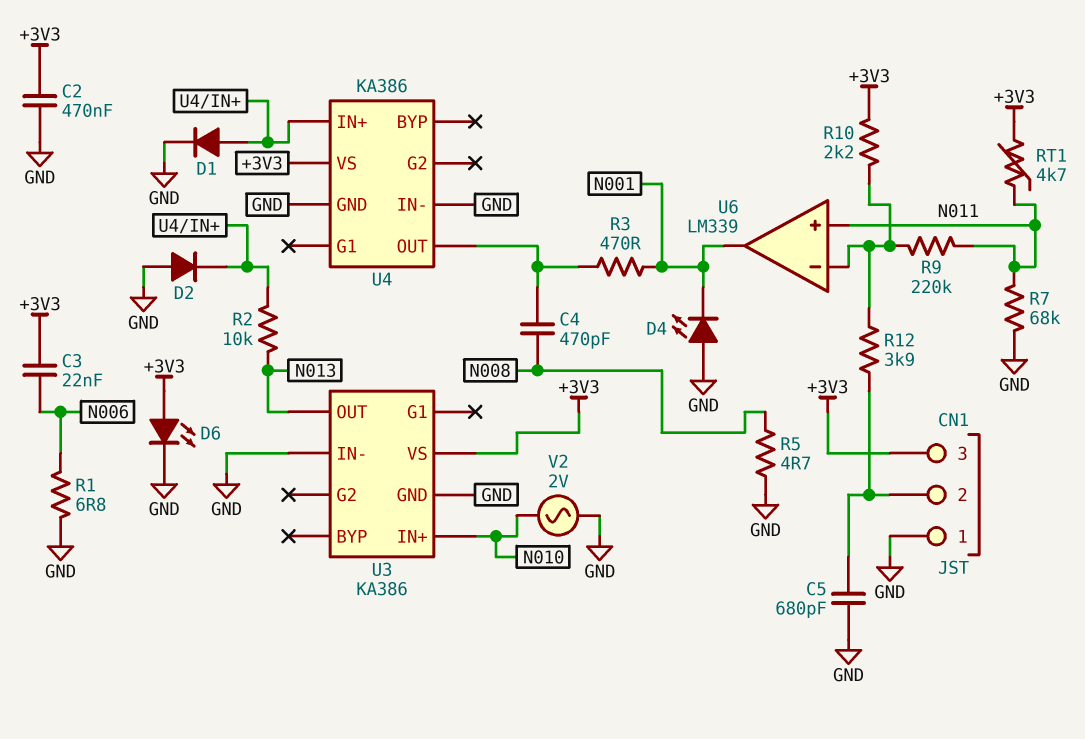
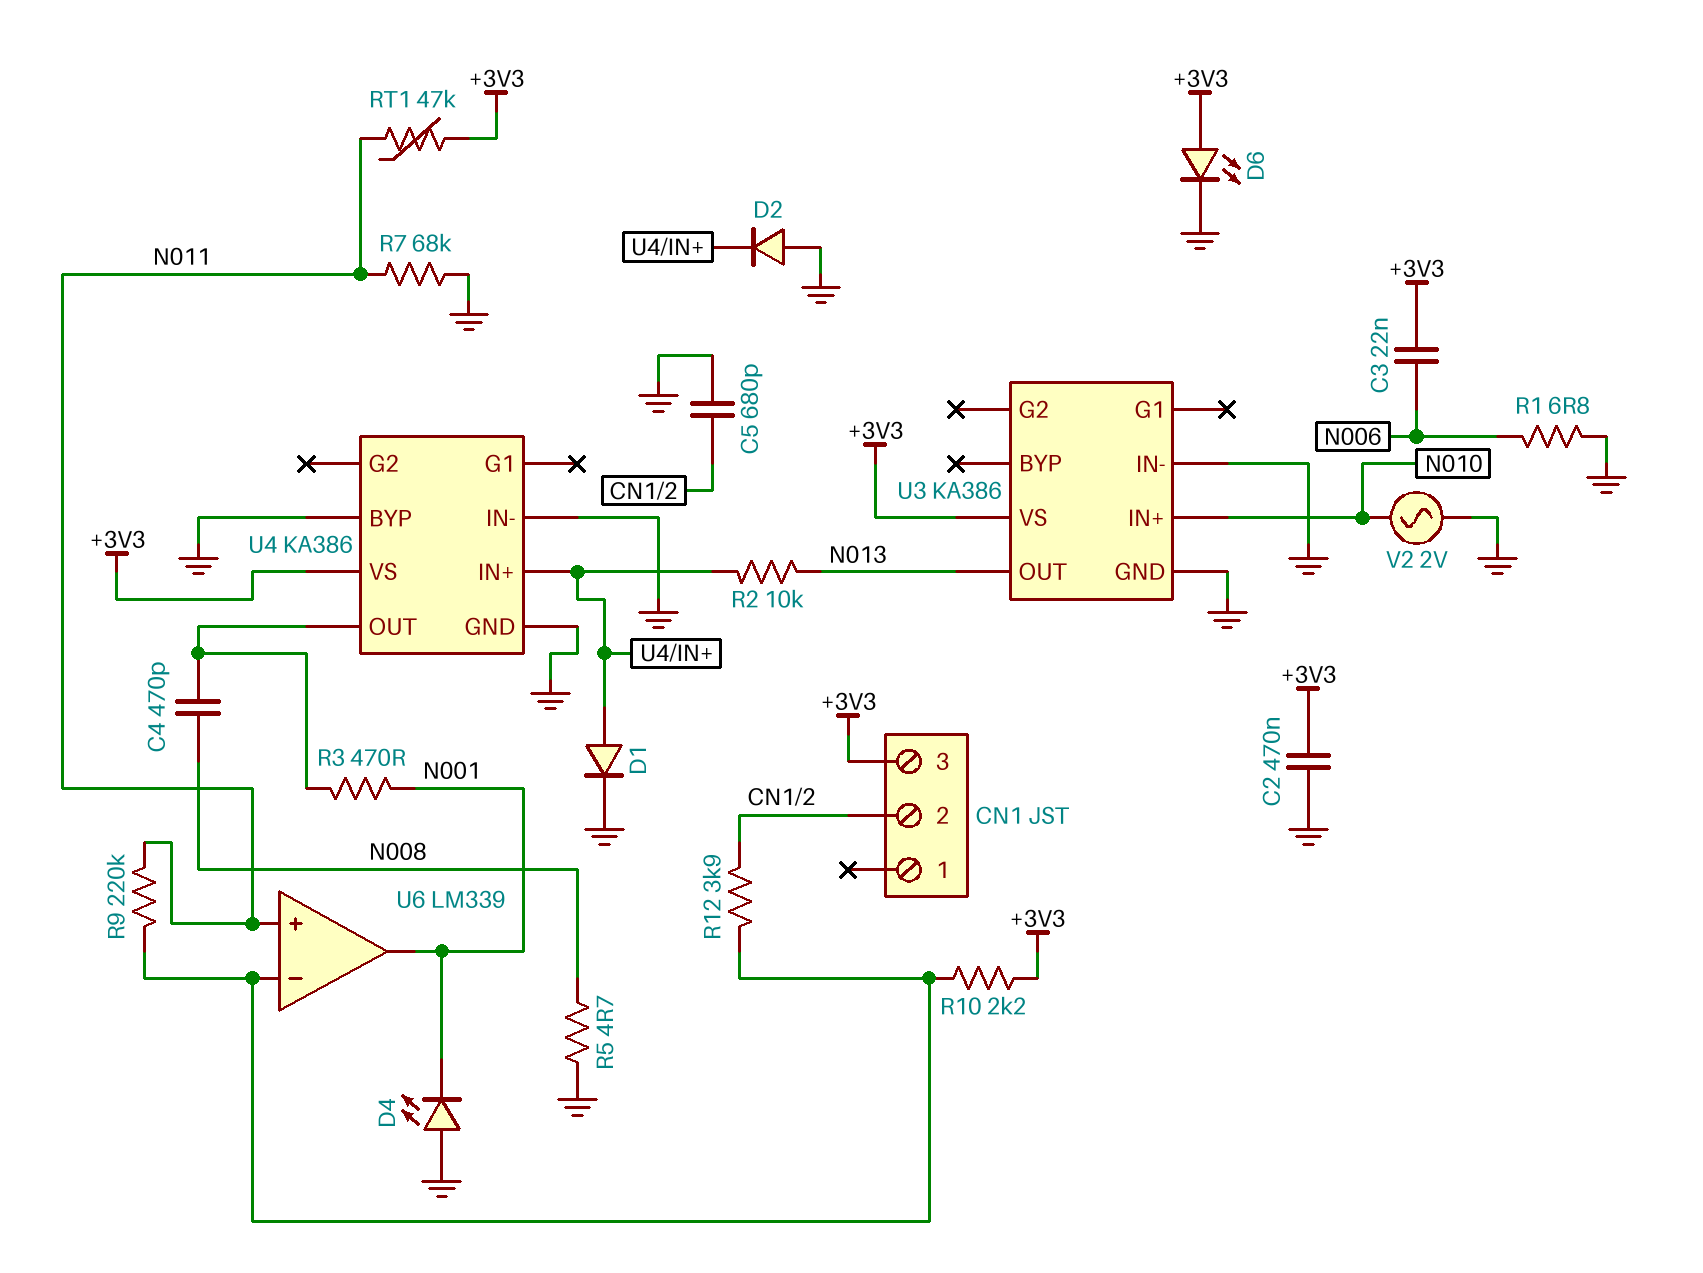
CN1 pin 1: GND -> none
RT1: 4.7k (+3V3, N011) -> 47k (+3V3, N011)
U4 pin BYP: none -> GND

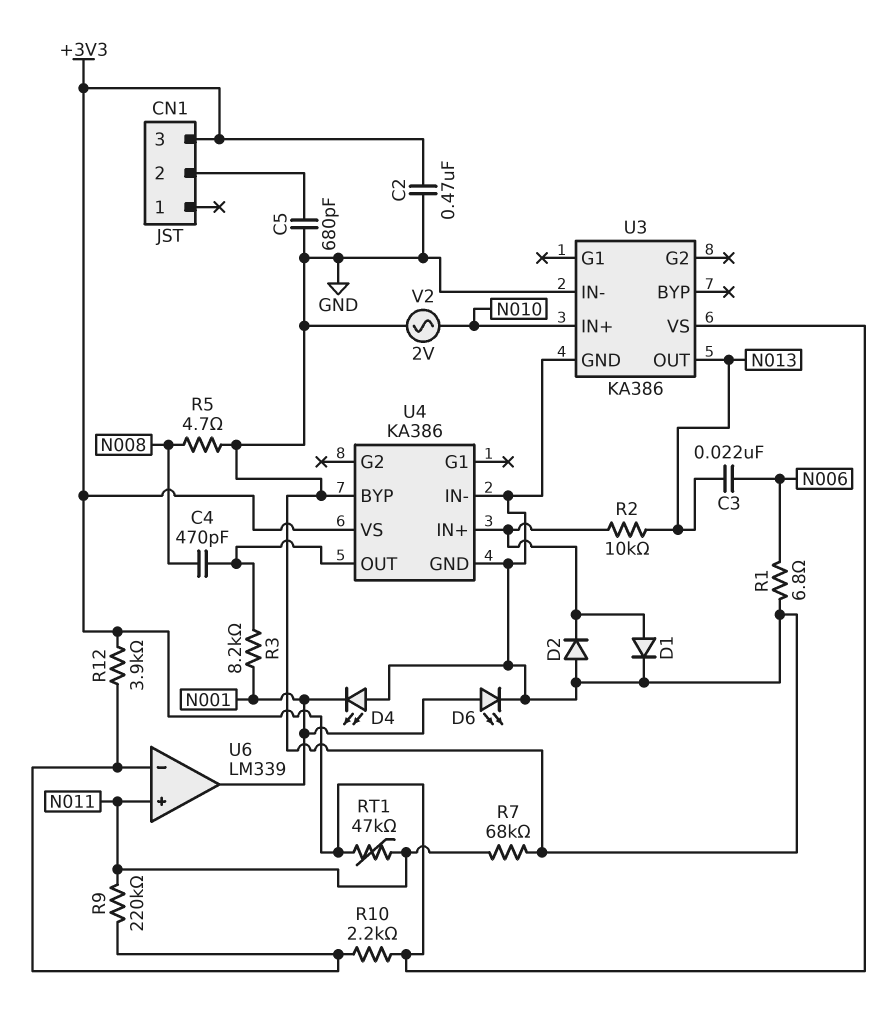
C3: 22nF (+3V3, N006) -> 22nF (N006, N013)
D6: LED (A +3V3, K GND) -> LED (A N001, K GND)
R3: 470 (N001, U4/OUT) -> 8.2k (N001, U4/OUT)
R12: 3.9k (CN1/2, U6/in-) -> 3.9k (+3V3, U6/in-)

